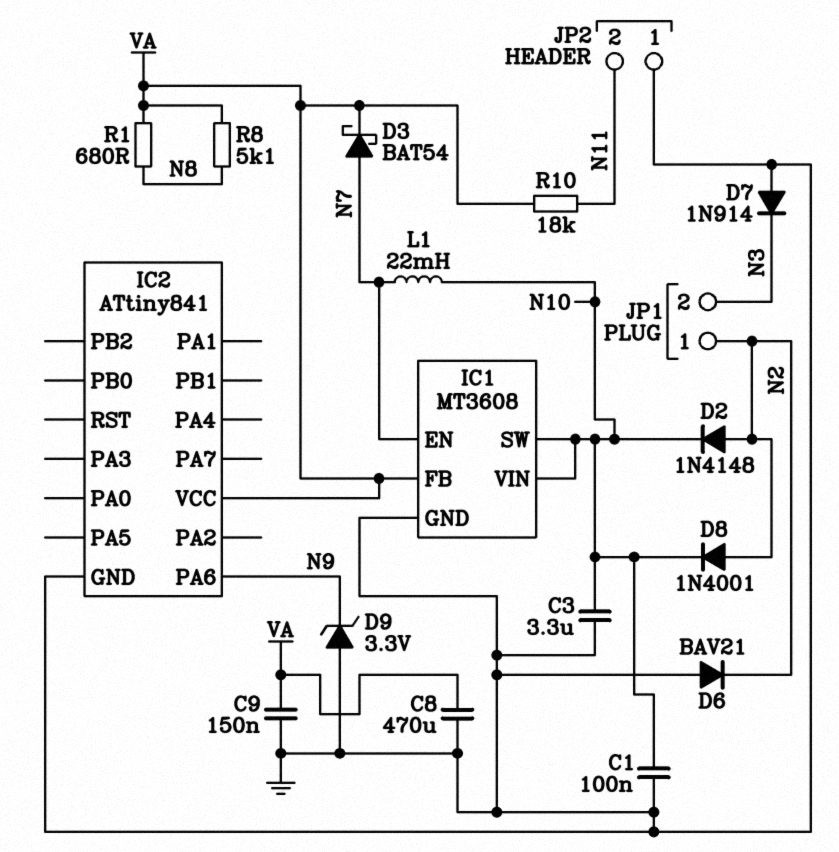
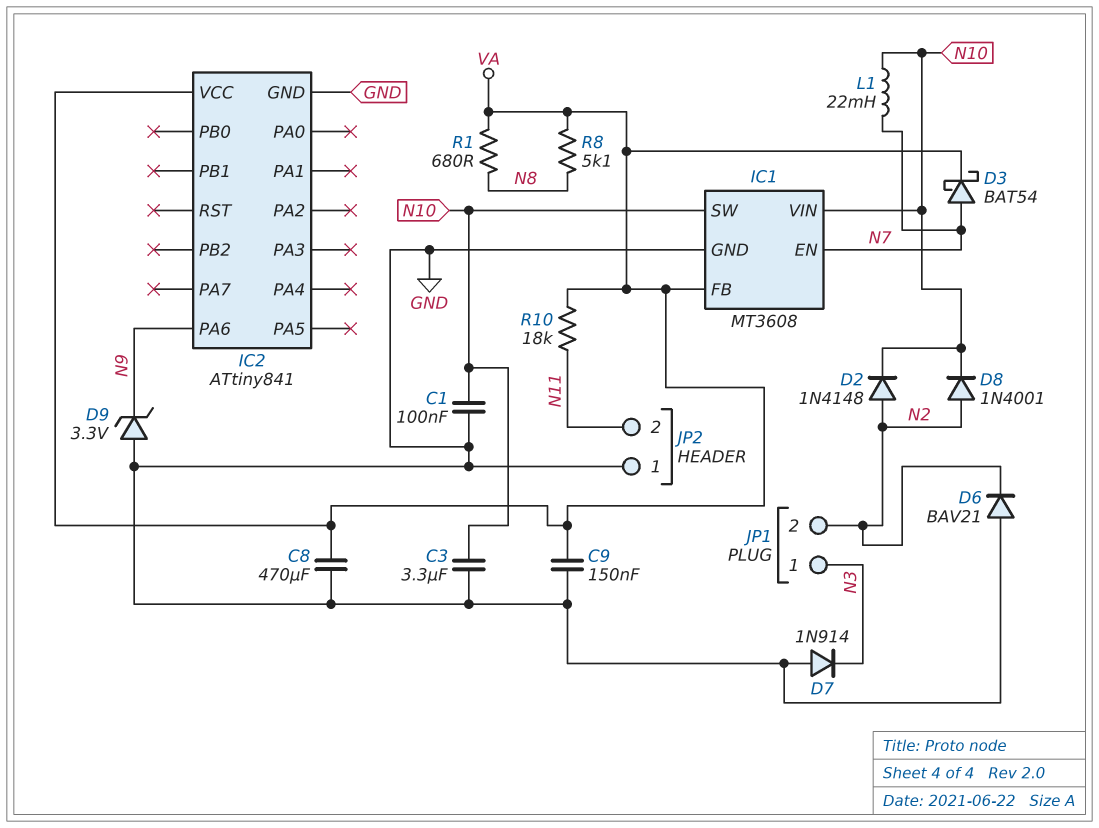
JP1 pin 1: N2 -> N3
JP1 pin 2: N3 -> N2

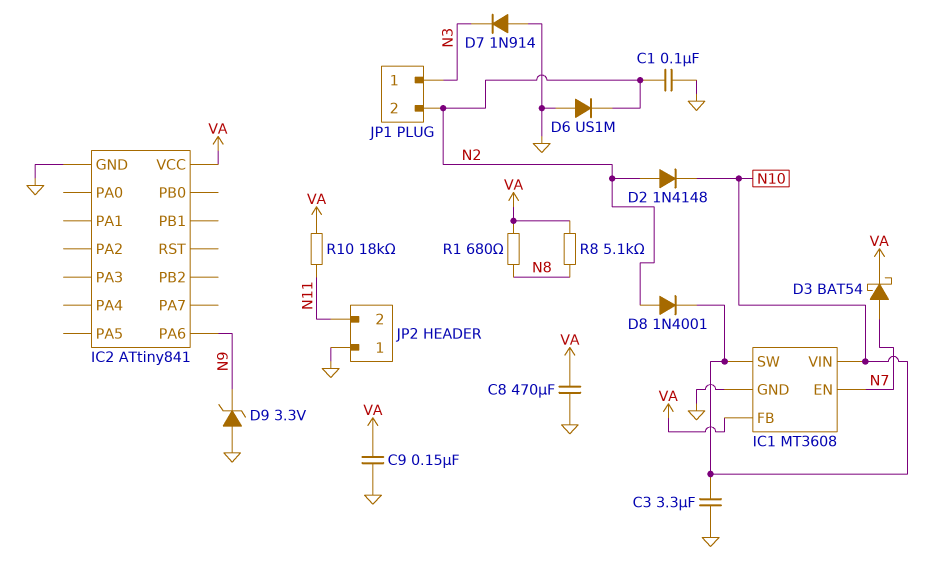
C1: 100nF (GND, N10) -> 100nF (GND, N2)
D6: diode BAV21 (A GND, K N2) -> diode US1M (A GND, K N2)
L1: 22mH (N7, N10) -> none

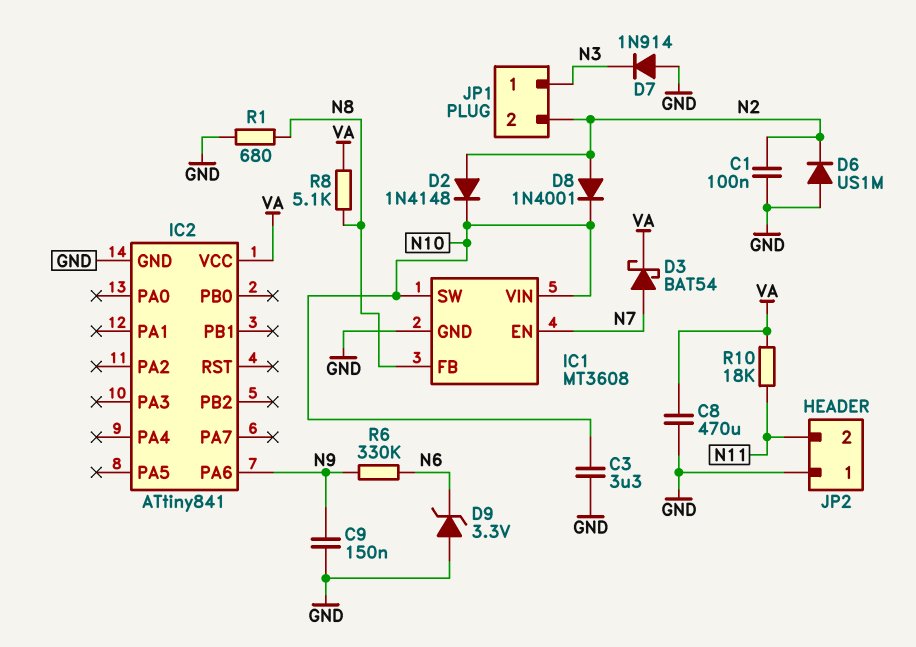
C9: 150nF (GND, VA) -> 150nF (GND, N9)
D9: zener 3.3V (A GND, K N9) -> zener 3.3V (A GND, K N6)
IC1 pin FB: VA -> N8
R1: 680 (N8, VA) -> 680 (GND, N8)
R6: none -> 330k (N6, N9)

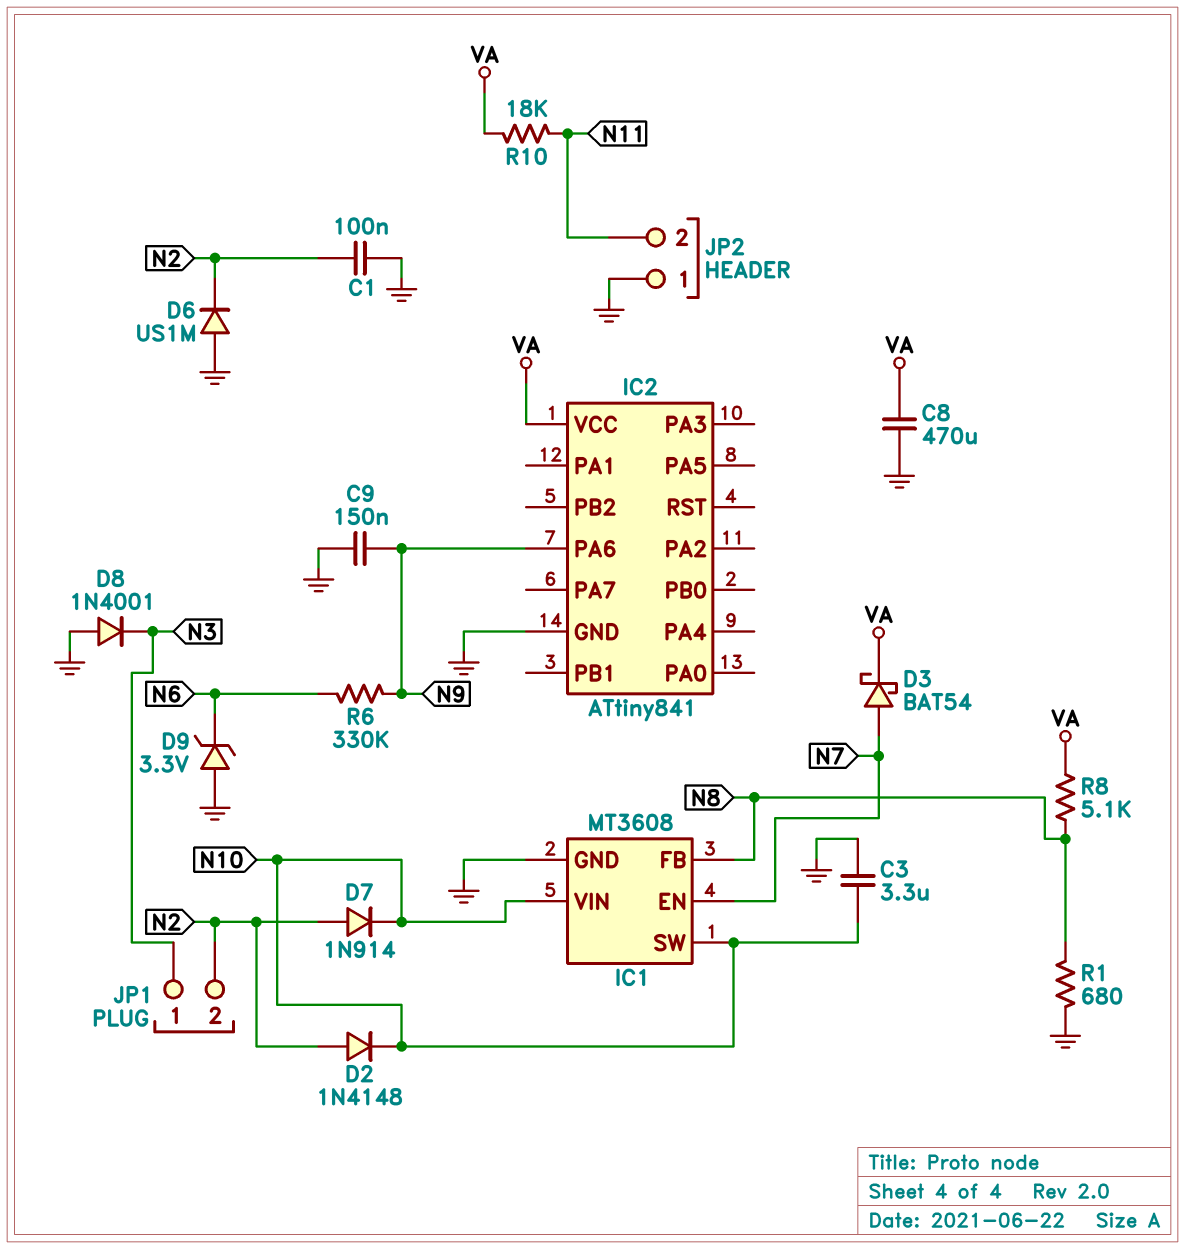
D7: diode 1N914 (A GND, K N3) -> diode 1N914 (A N2, K N10)
D8: diode 1N4001 (A N2, K N10) -> diode 1N4001 (A GND, K N3)

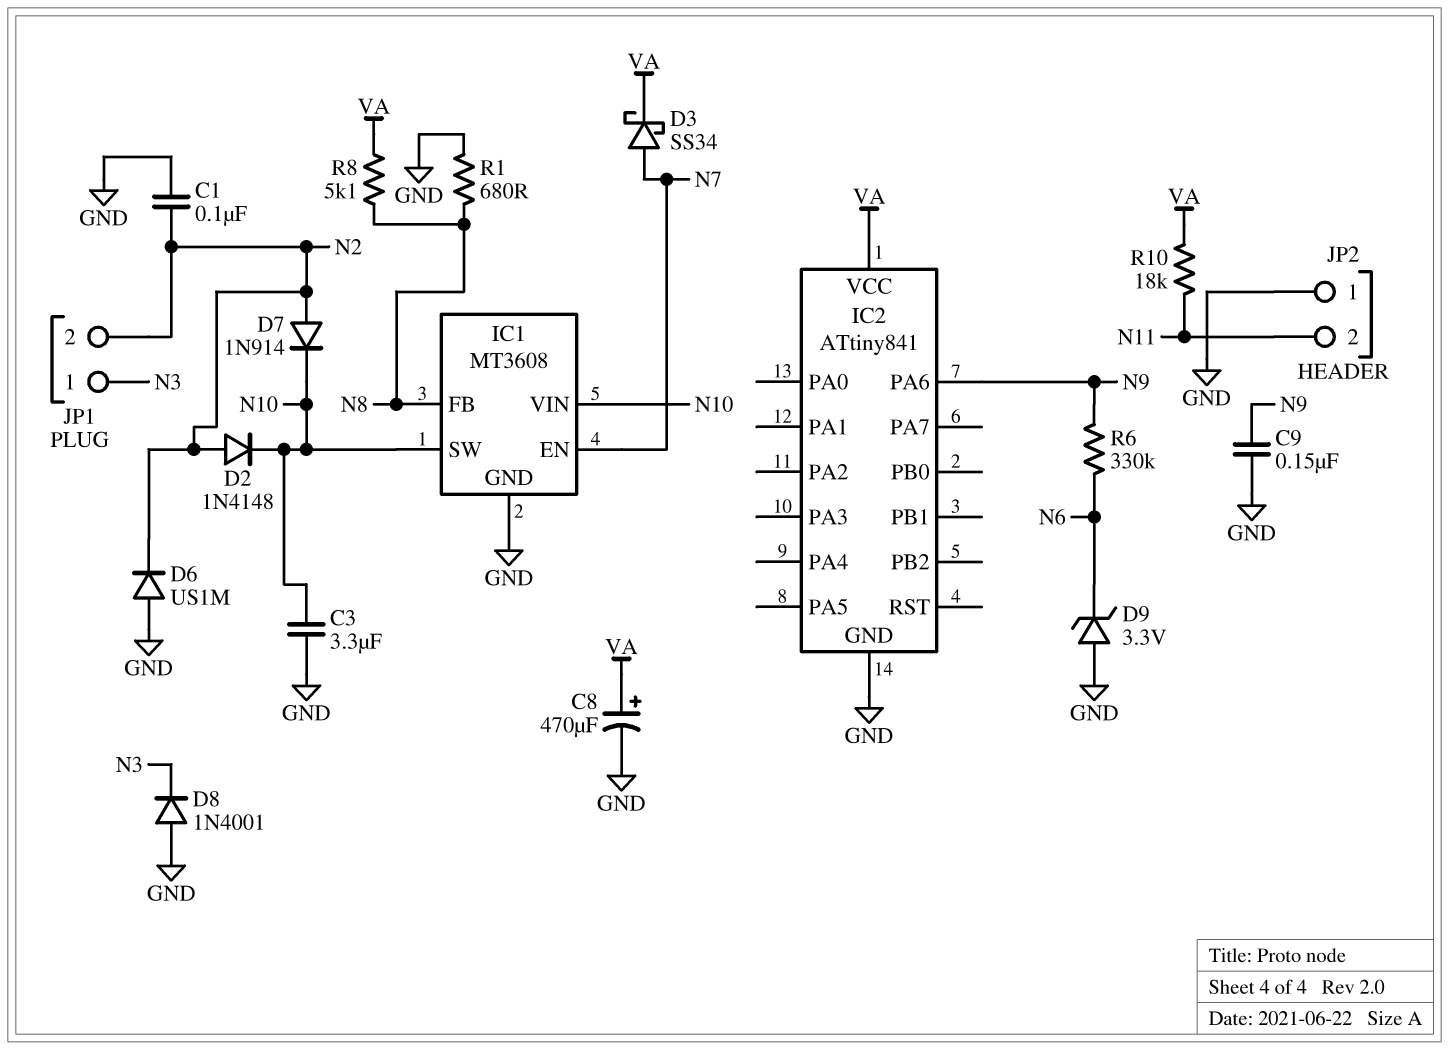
C8: 470uF (GND, VA) -> 470uF (plus VA, minus GND)
D3: schottky BAT54 (A N7, K VA) -> schottky SS34 (A N7, K VA)

